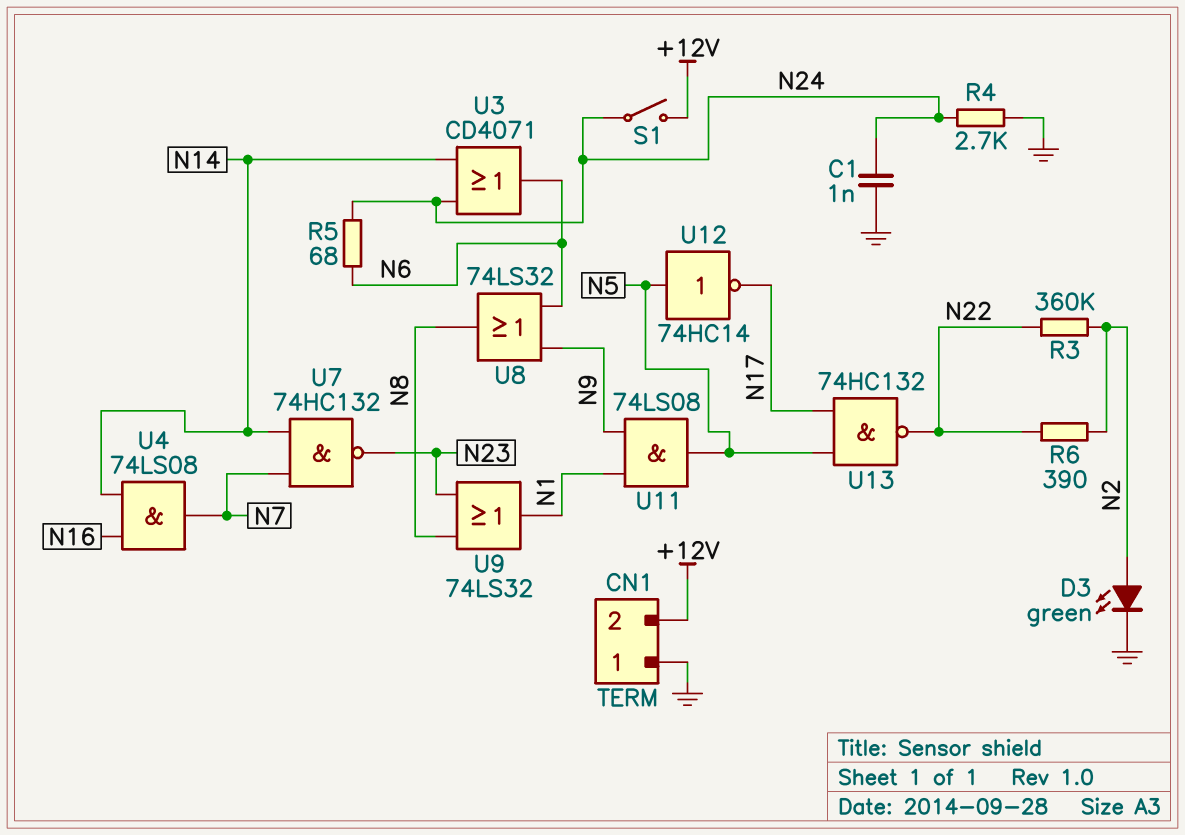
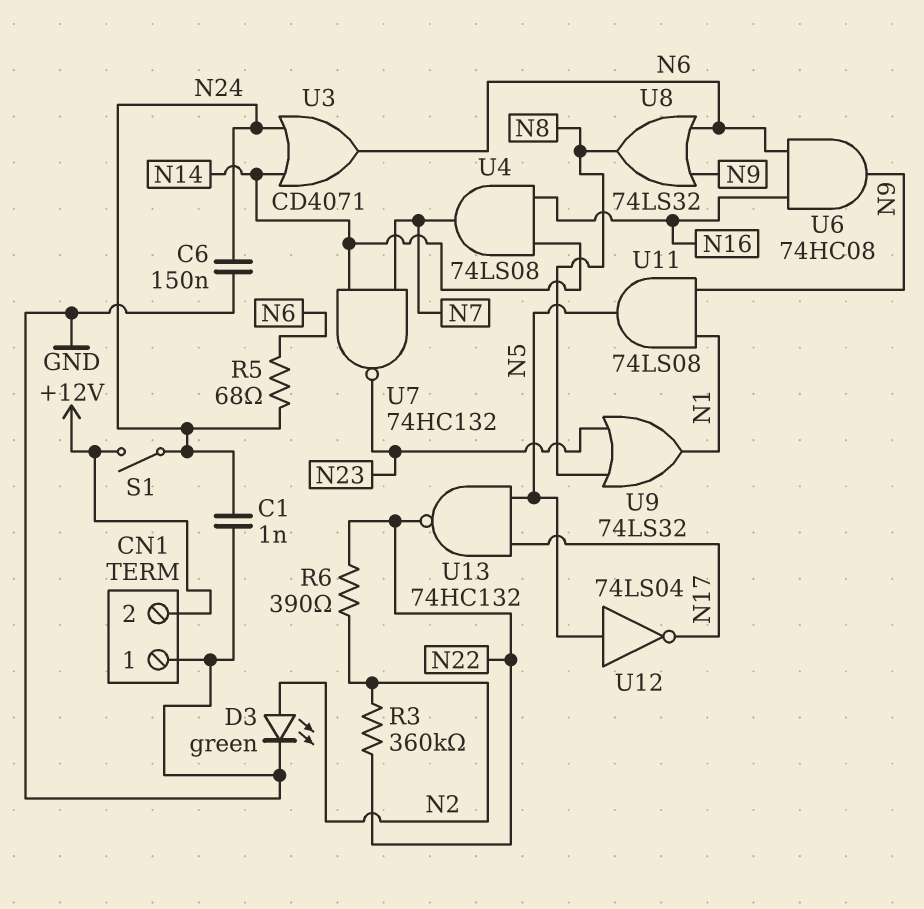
C6: none -> 150nF (GND, N24)
R4: 2.7k (GND, N24) -> none
U6: none -> AND 74HC08 (in N6, in N16, out N9)
U12: NOT 74HC14 (in N5, out N17) -> NOT 74LS04 (in N5, out N17)

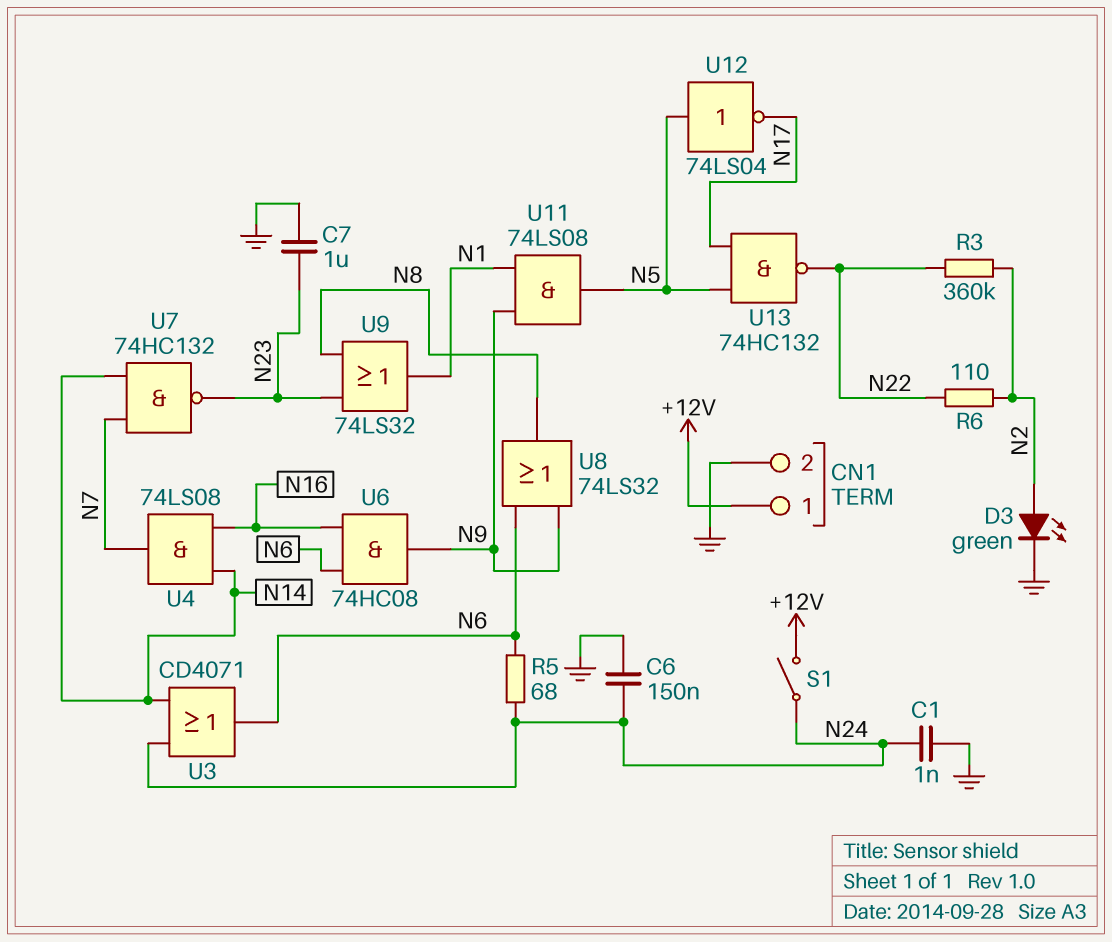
C7: none -> 1uF (GND, N23)
CN1 pin 1: GND -> +12V
CN1 pin 2: +12V -> GND
R6: 390 (N2, N22) -> 110 (N2, N22)

